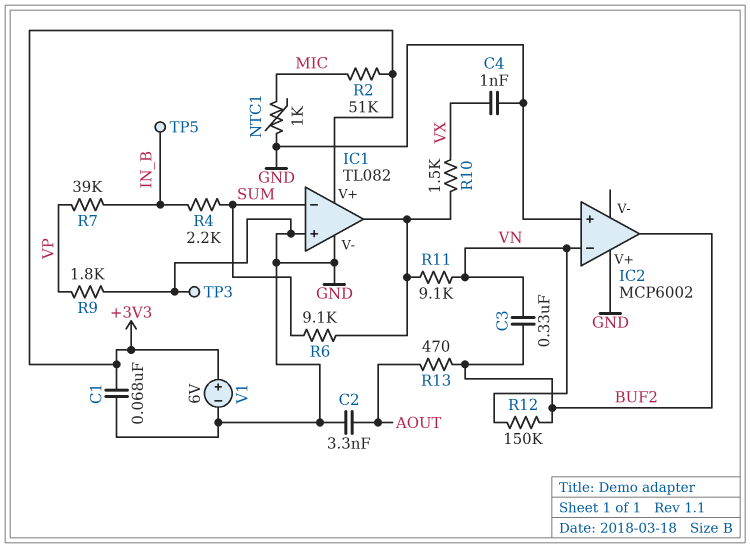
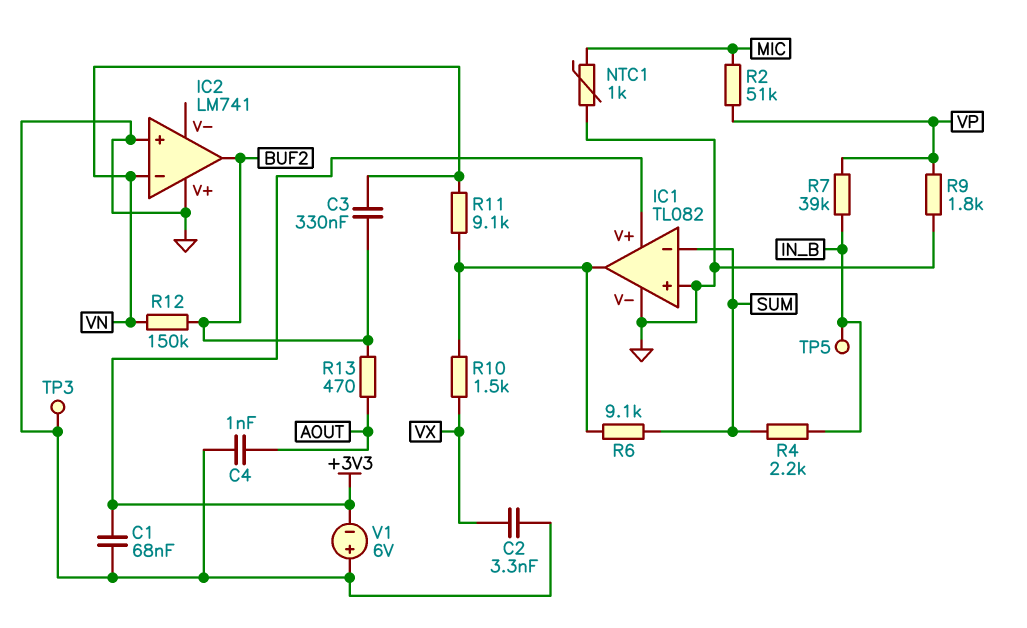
C2: 3.3nF (AOUT, GND) -> 3.3nF (GND, VX)
C4: 1nF (GND, VX) -> 1nF (AOUT, GND)
IC2: MCP6002 -> LM741
R2: 51k (+3V3, MIC) -> 51k (MIC, VP)
V1: 6V (plus +3V3, minus GND) -> 6V (plus GND, minus +3V3)

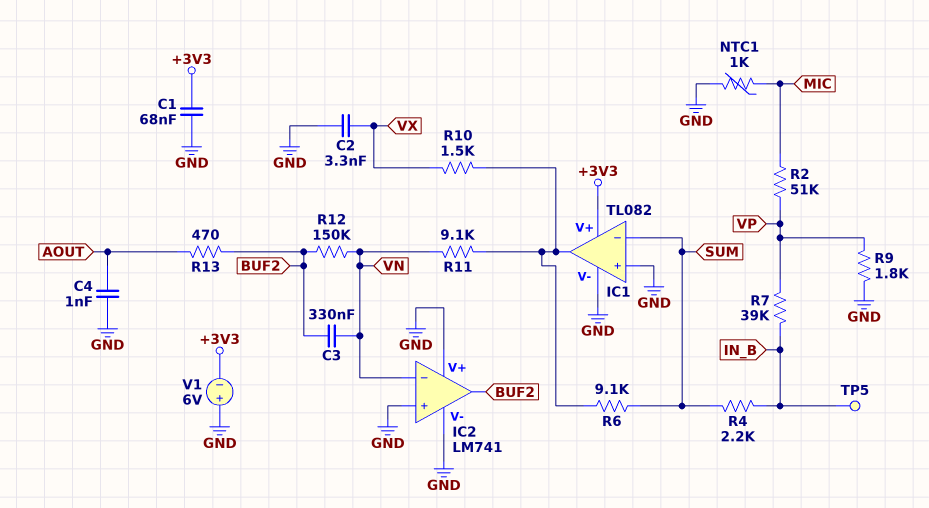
IC2 pin V-: none -> GND
TP3: test point (GND) -> none

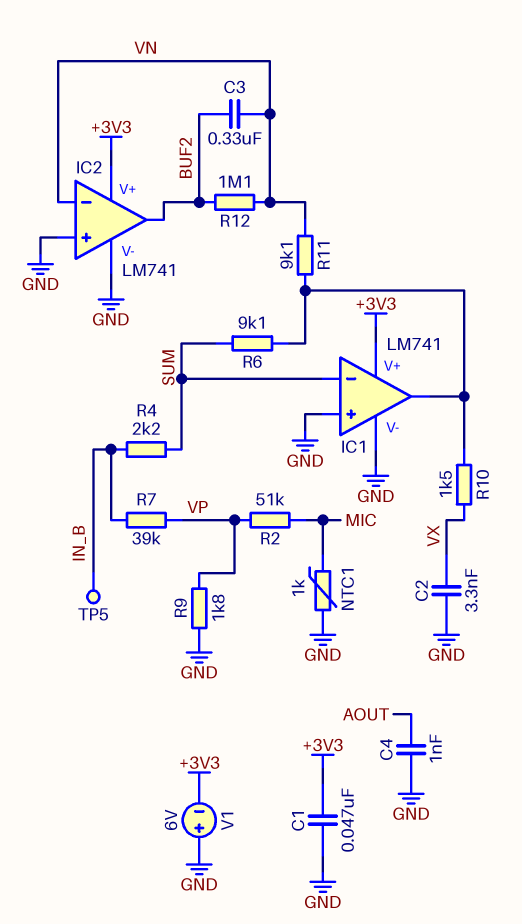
C1: 68nF (+3V3, GND) -> 47nF (+3V3, GND)
IC1: TL082 -> LM741
IC2 pin V+: GND -> +3V3
R12: 150k (BUF2, VN) -> 1.1M (BUF2, VN)
R13: 470 (AOUT, BUF2) -> none

